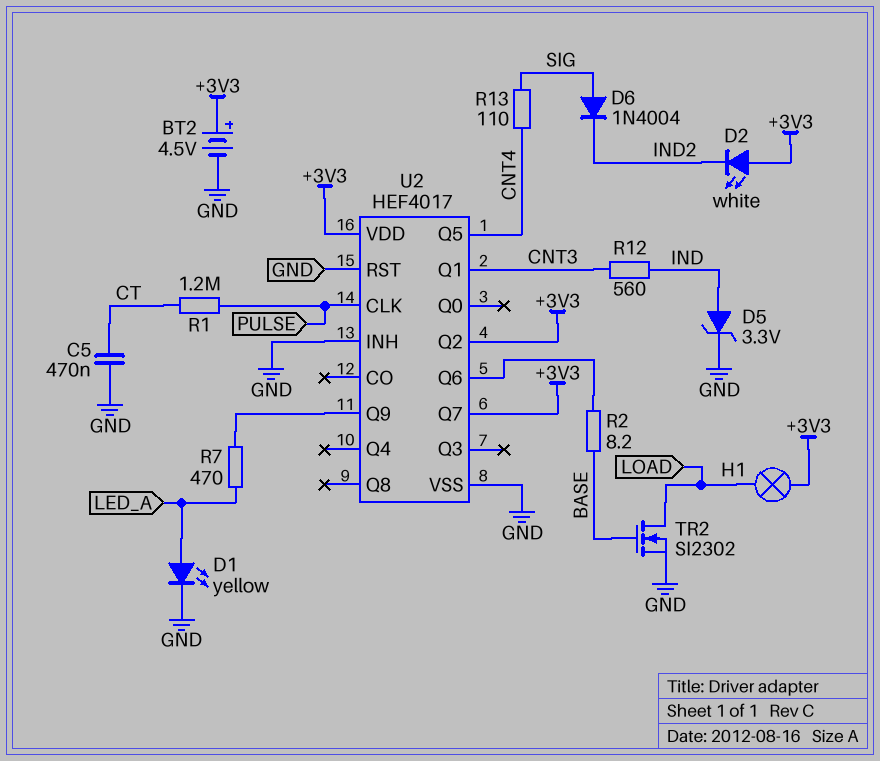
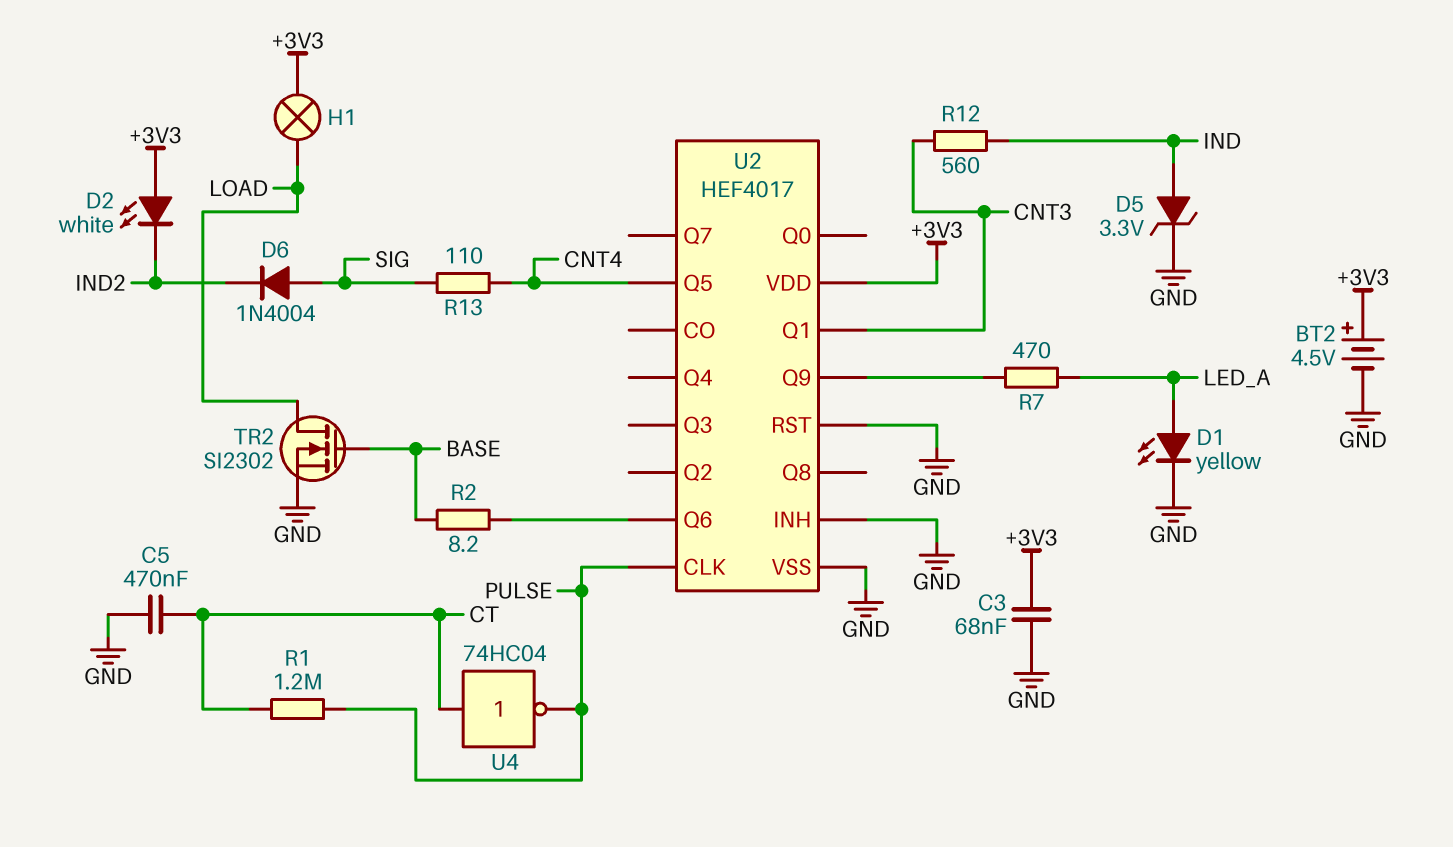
C3: none -> 68nF (+3V3, GND)
U2 pin Q2: +3V3 -> none
U2 pin Q7: +3V3 -> none
U4: none -> NOT 74HC04 (in CT, out PULSE)

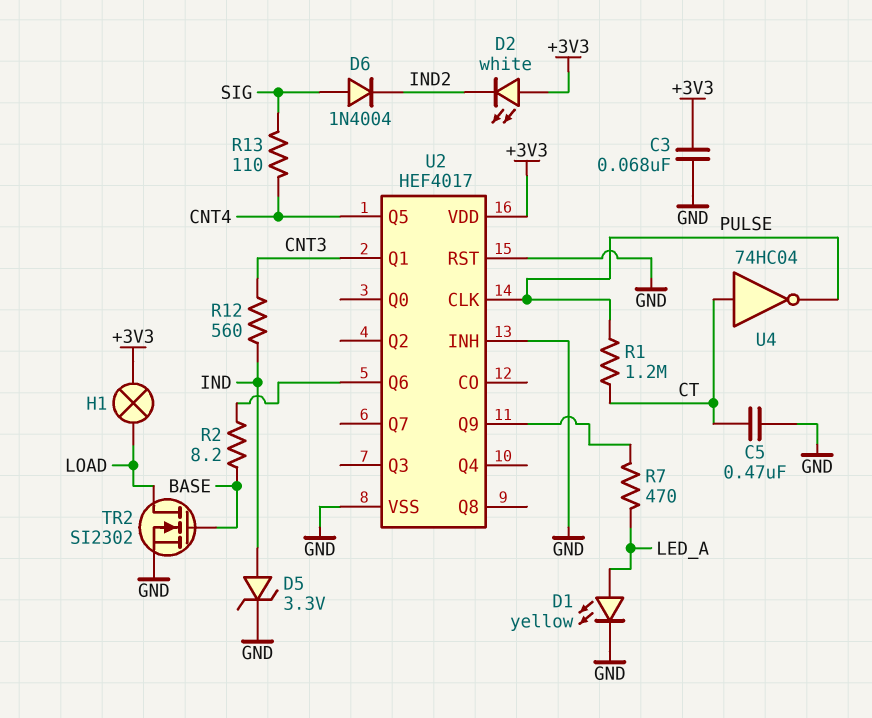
BT2: 4.5V (plus +3V3, minus GND) -> none

